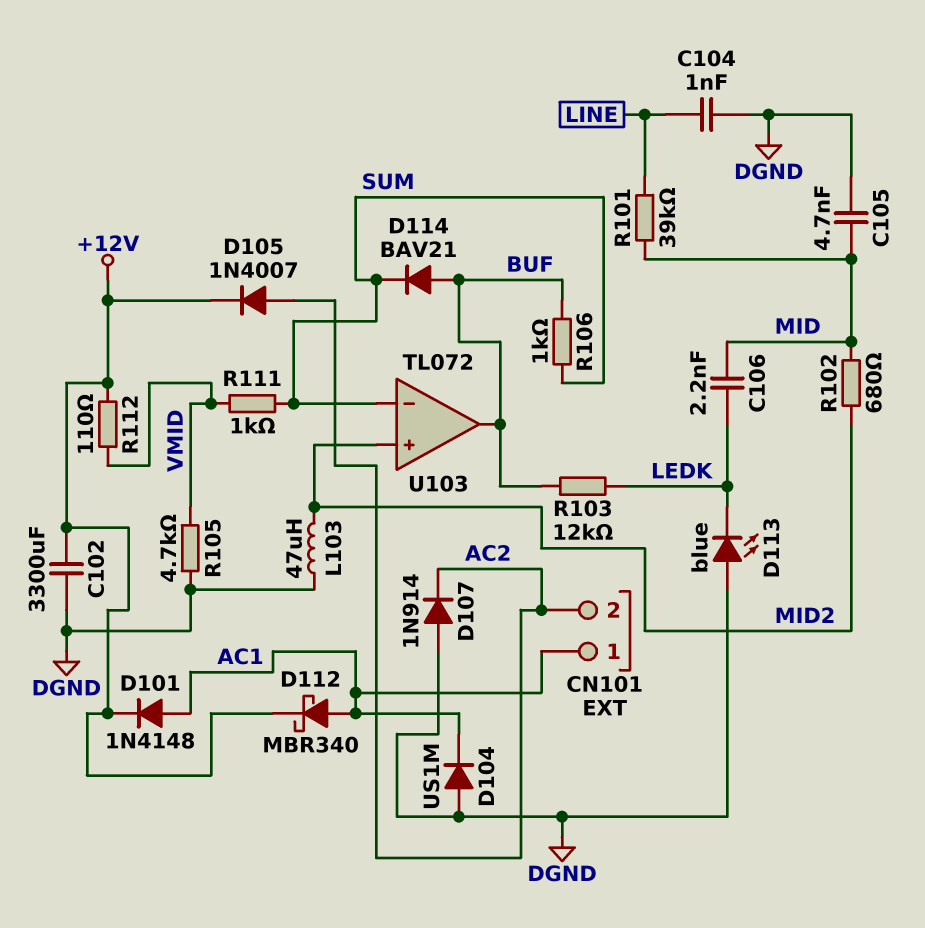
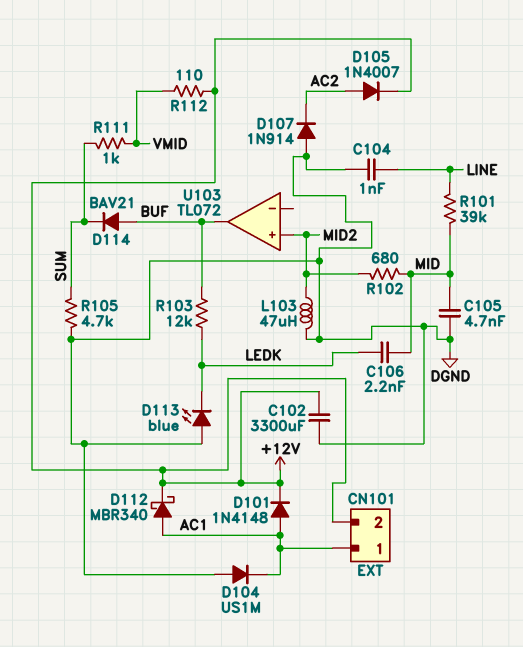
CN101 pin 2: AC2 -> +12V
R105: 4.7k (DGND, VMID) -> 4.7k (DGND, SUM)
R106: 1k (BUF, SUM) -> none
U103 pin in-: SUM -> none

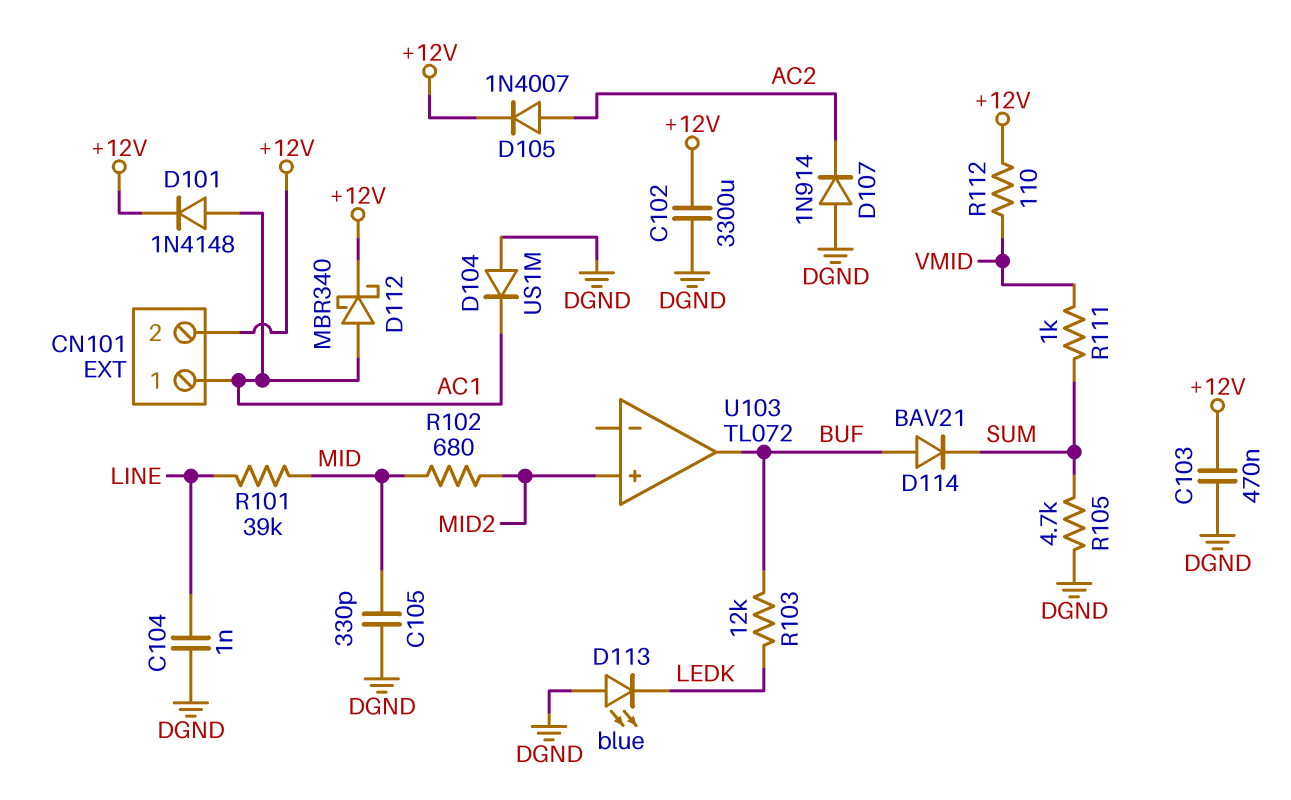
C103: none -> 470nF (+12V, DGND)
C105: 4.7nF (DGND, MID) -> 330pF (DGND, MID)
C106: 2.2nF (LEDK, MID) -> none
L103: 47uH (DGND, MID2) -> none

